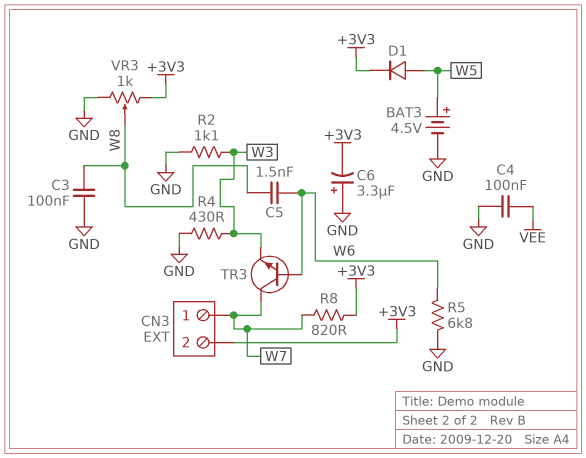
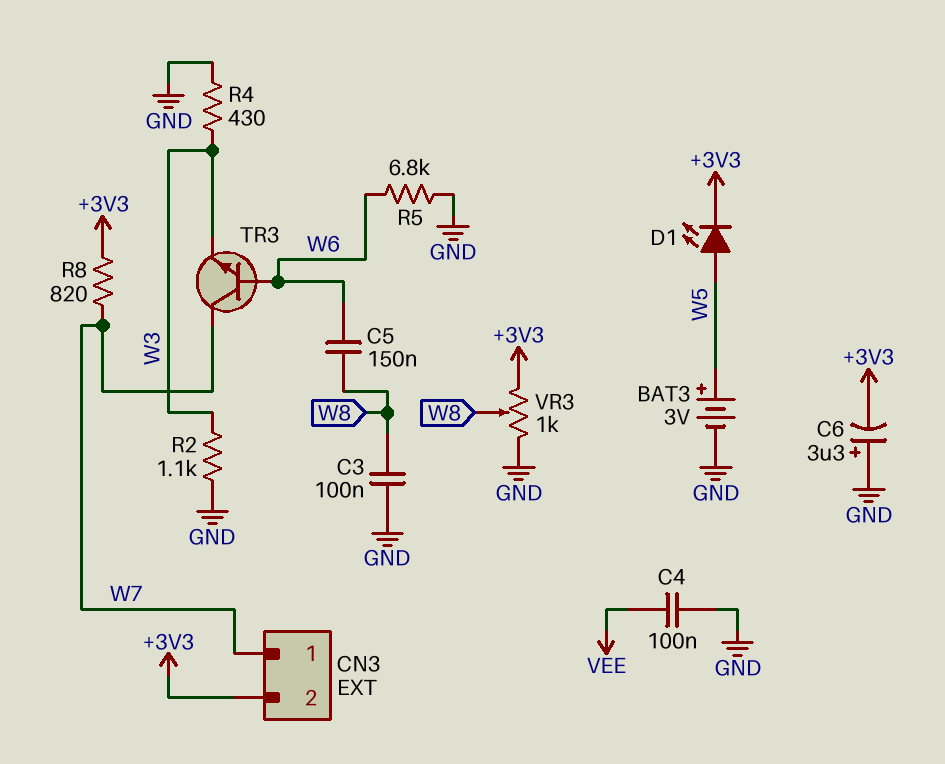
BAT3: 4.5V (plus W5, minus GND) -> 3V (plus W5, minus GND)
C5: 1.5nF (W6, W8) -> 150nF (W6, W8)
D1: diode (A W5, K +3V3) -> LED (A W5, K +3V3)

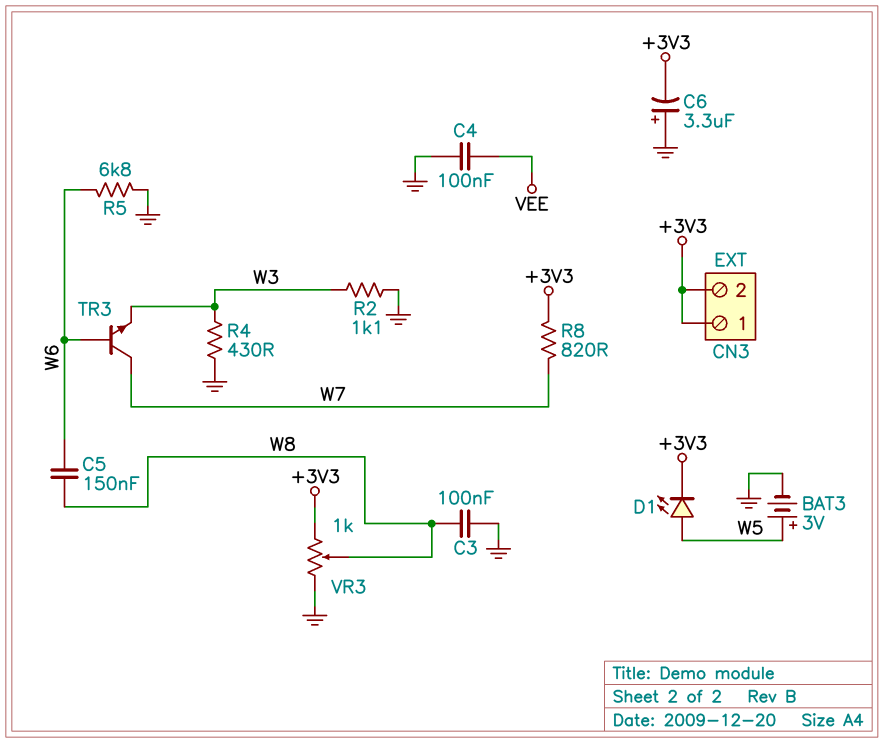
CN3 pin 1: W7 -> +3V3

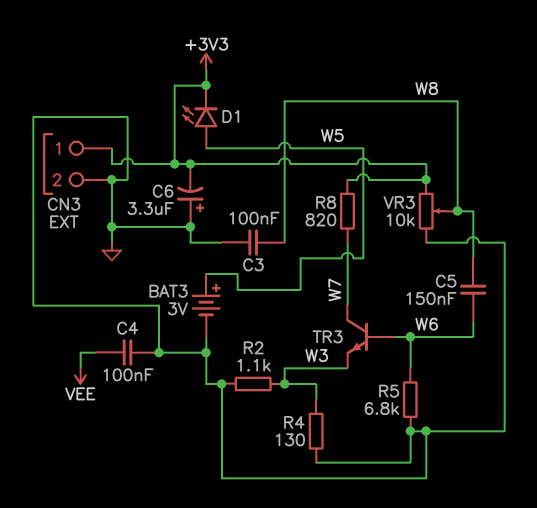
CN3 pin 2: +3V3 -> GND
R4: 430 (GND, W3) -> 130 (GND, W3)
VR3: 1k (+3V3, GND, wiper W8) -> 10k (+3V3, GND, wiper W8)

